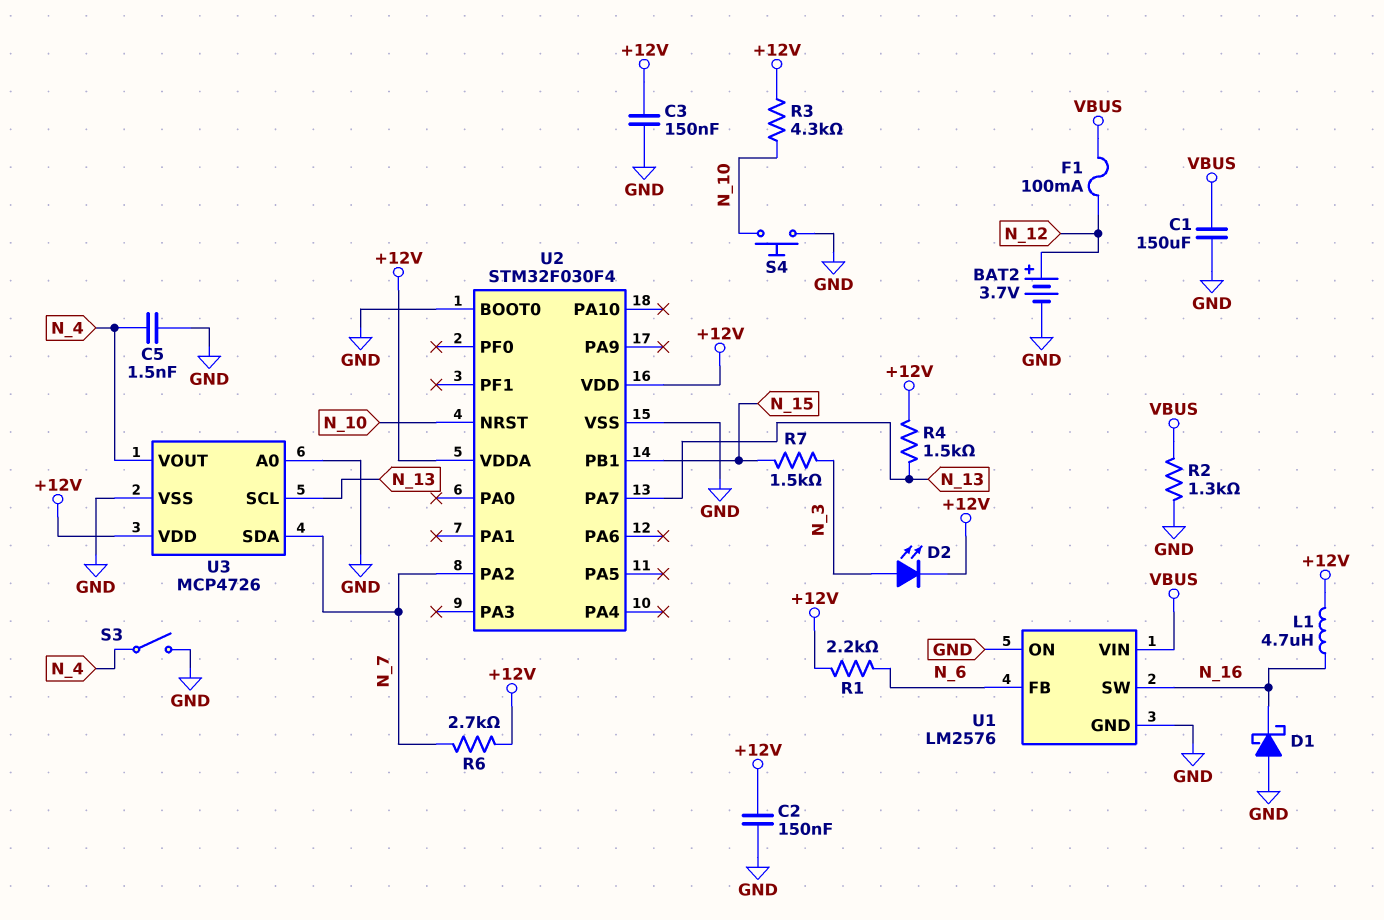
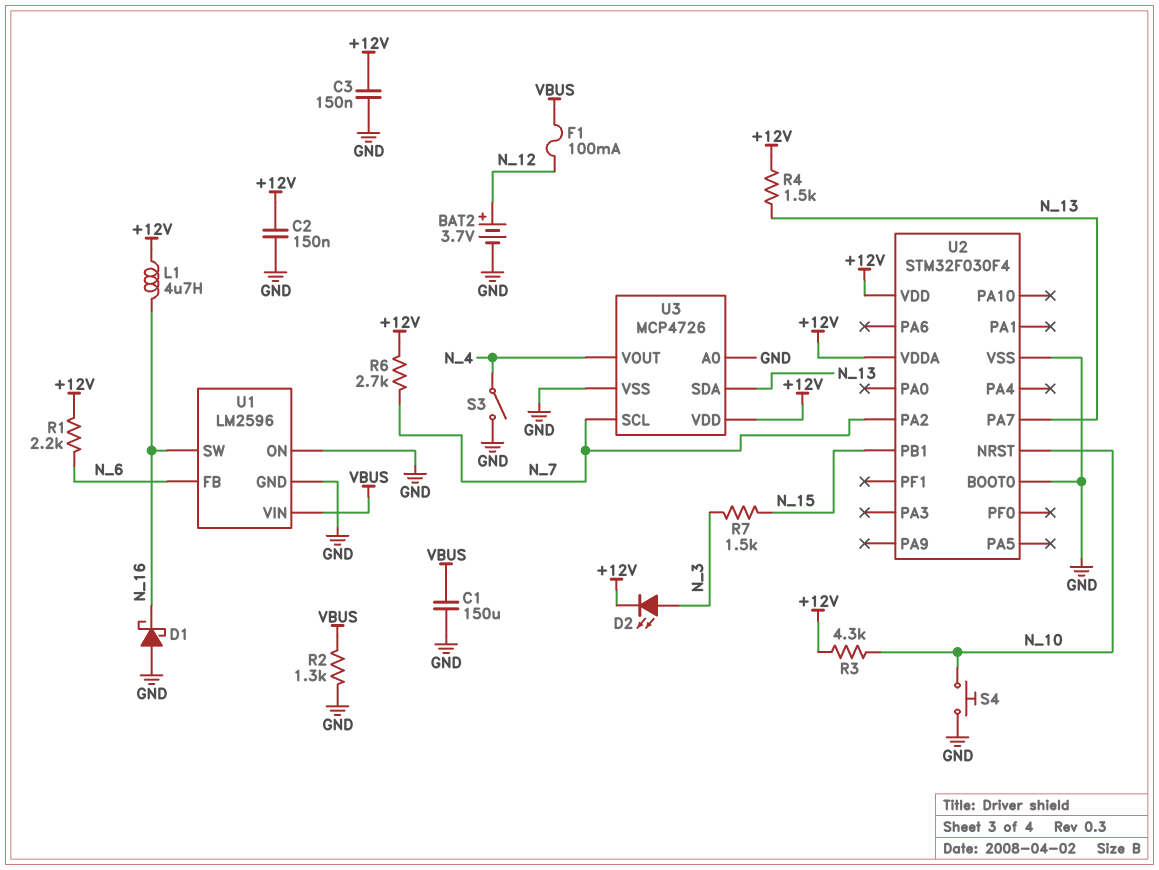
C5: 1.5nF (GND, N_4) -> none
U1: LM2576 -> LM2596
U3 pin SCL: N_13 -> N_7
U3 pin SDA: N_7 -> N_13

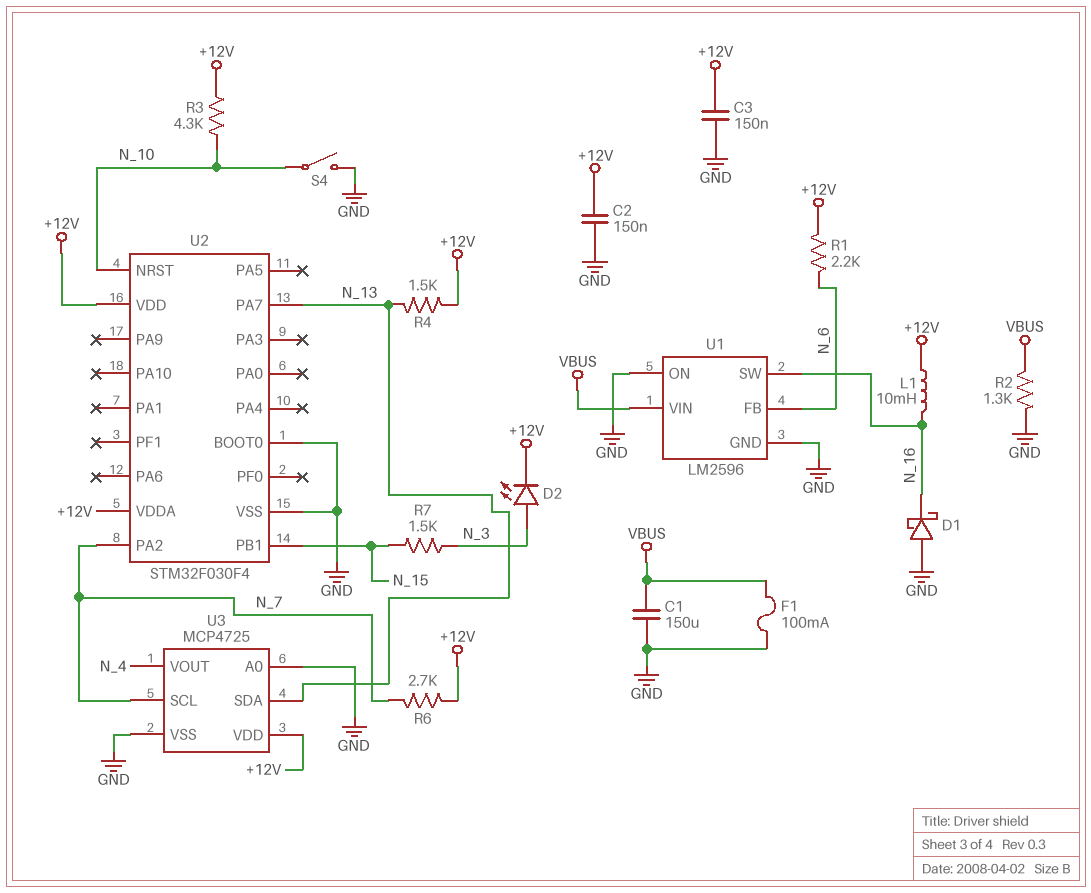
BAT2: 3.7V (plus N_12, minus GND) -> none
F1: 100mA (N_12, VBUS) -> 100mA (GND, VBUS)
L1: 4.7uH (+12V, N_16) -> 10mH (+12V, N_16)
S3: switch (GND, N_4) -> none
S4: button (GND, N_10) -> switch (GND, N_10)
U3: MCP4726 -> MCP4725

